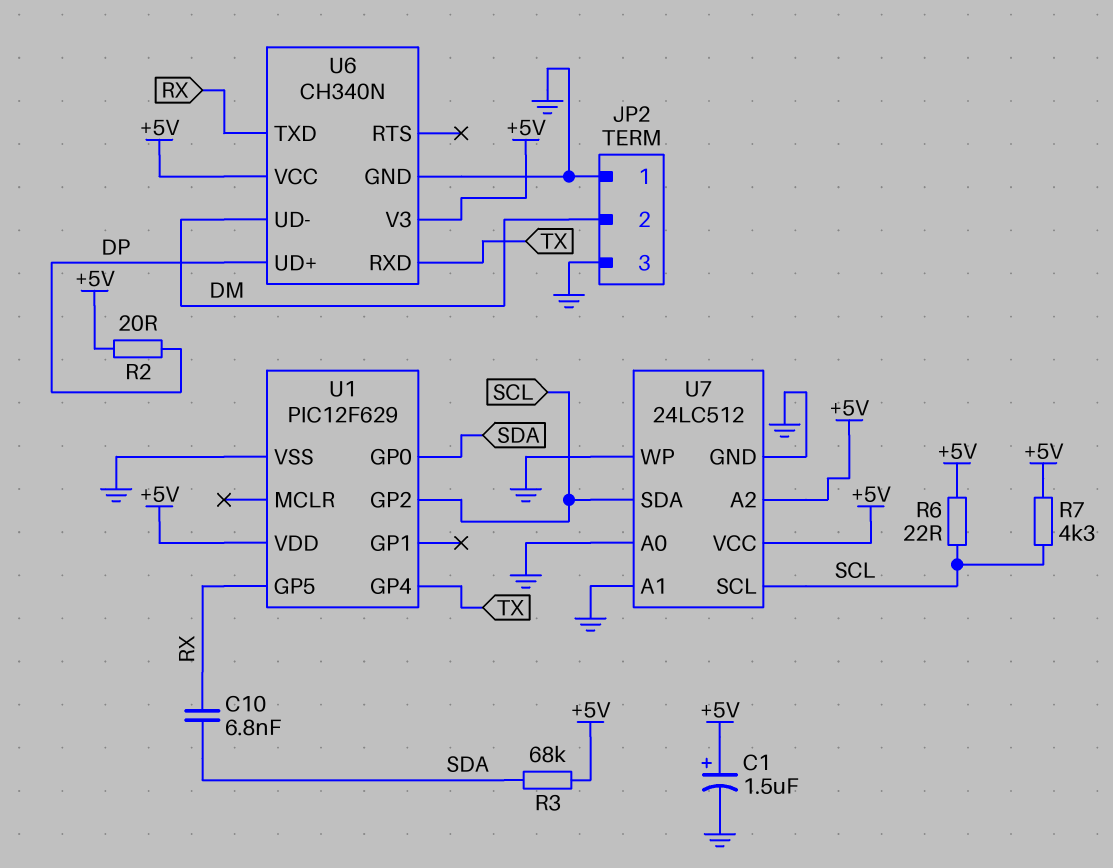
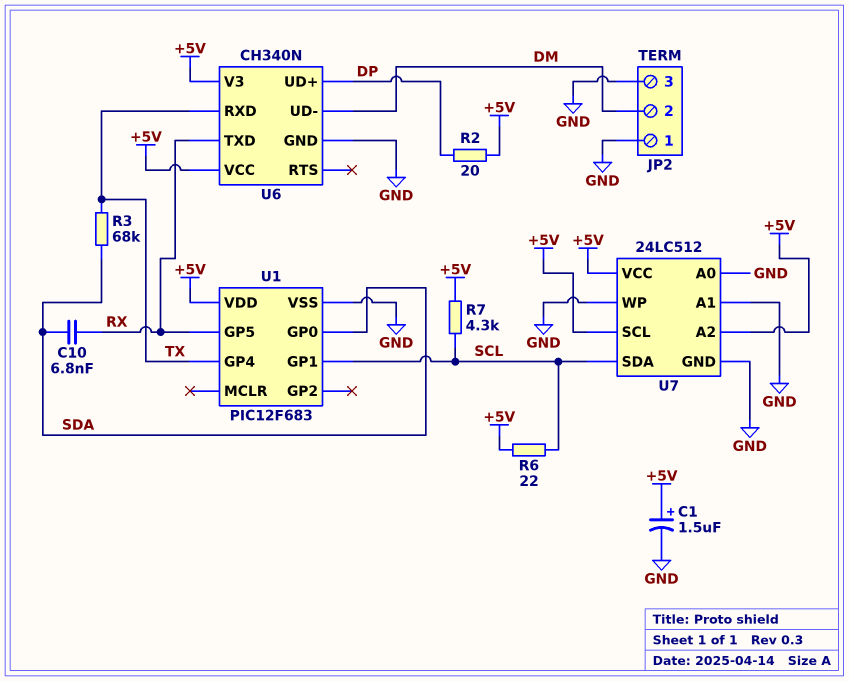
R3: 68k (+5V, SDA) -> 68k (SDA, TX)
U1: PIC12F629 -> PIC12F683
U1 pin GP1: none -> SCL
U1 pin GP2: SCL -> none
U7 pin SCL: SCL -> +5V

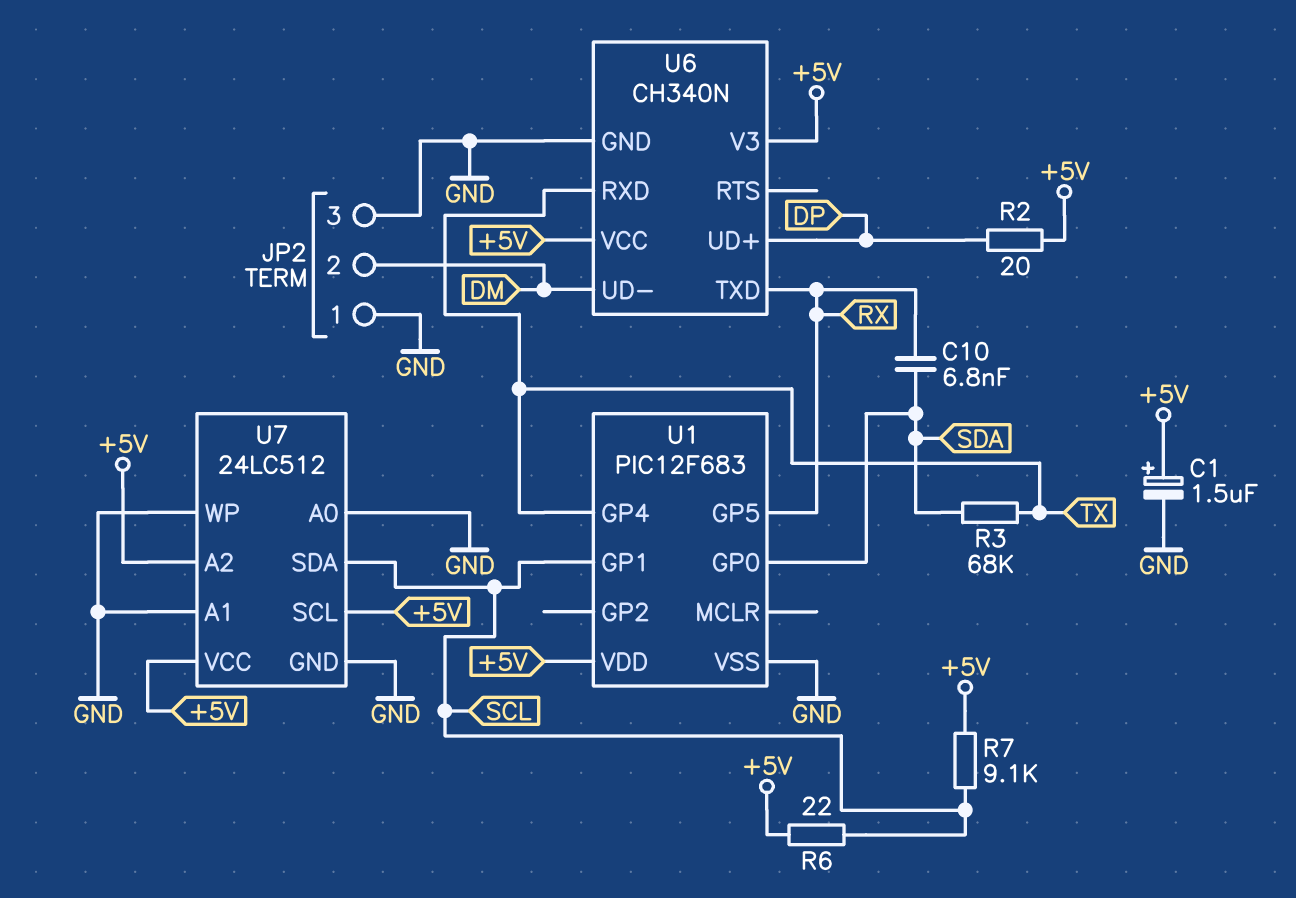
R7: 4.3k (+5V, SCL) -> 9.1k (+5V, SCL)

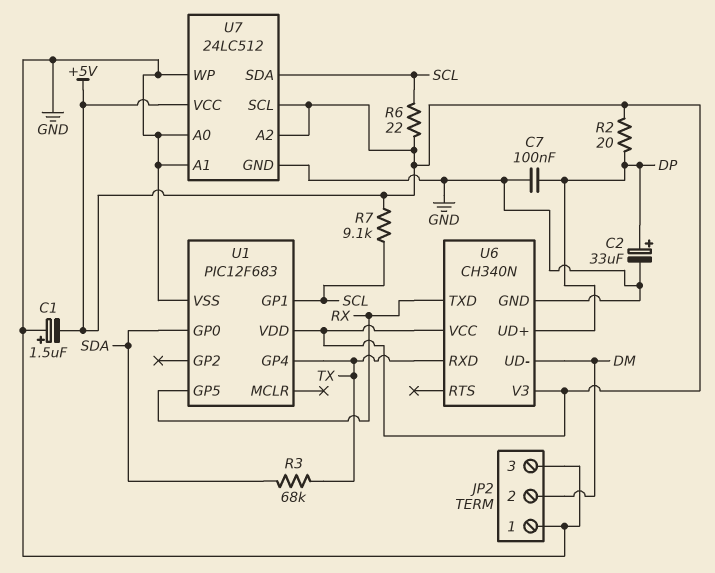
C1: 1.5uF (plus +5V, minus GND) -> 1.5uF (plus GND, minus +5V)
C2: none -> 33uF (plus DP, minus GND)
C7: none -> 100nF (DP, GND)
C10: 6.8nF (RX, SDA) -> none

